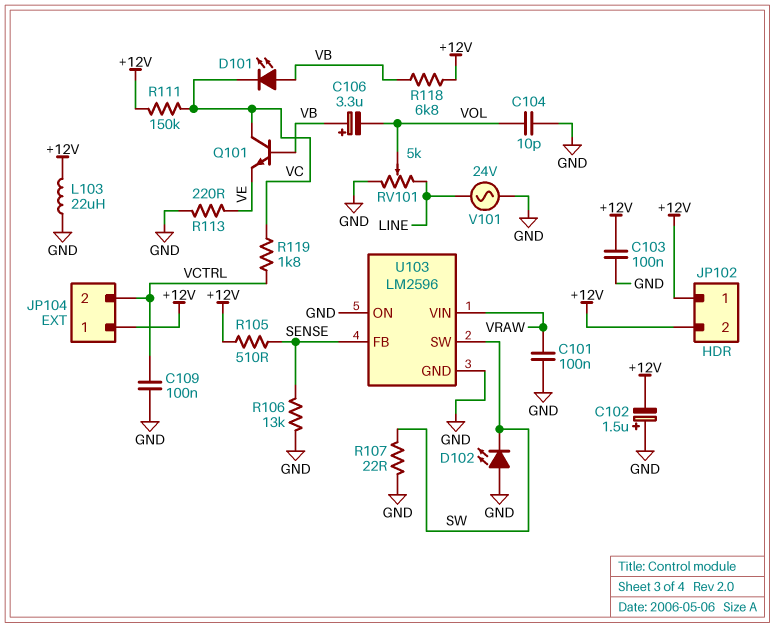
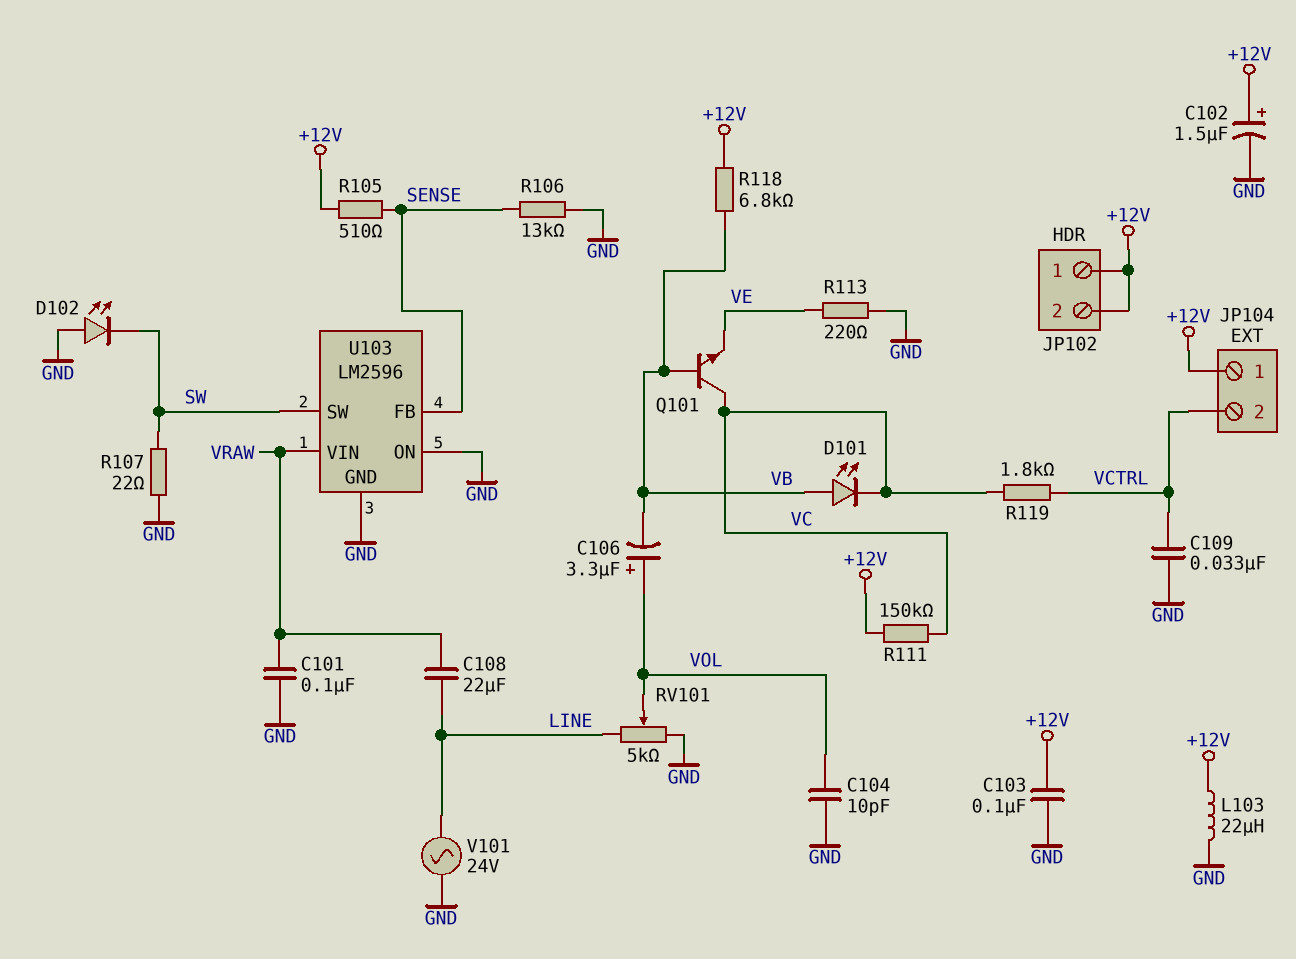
C102: 1.5uF (plus GND, minus +12V) -> 1.5uF (plus +12V, minus GND)
C106: 3.3uF (plus VB, minus VOL) -> 3.3uF (plus VOL, minus VB)
C108: none -> 22uF (LINE, VRAW)
C109: 100nF (GND, VCTRL) -> 33nF (GND, VCTRL)

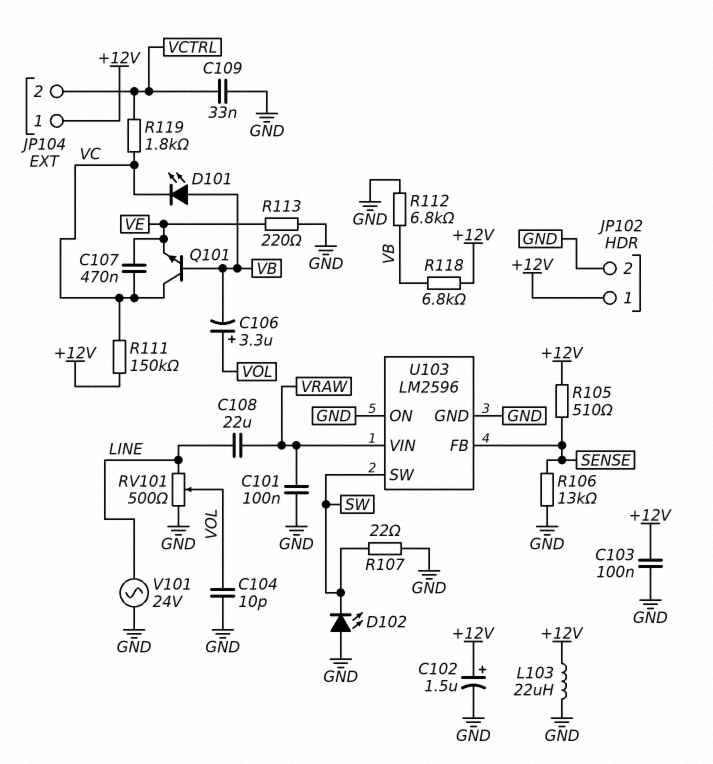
C107: none -> 470nF (VC, VE)
JP102 pin 2: +12V -> GND
R112: none -> 6.8k (GND, VB)
RV101: 5k (GND, LINE, wiper VOL) -> 500 (GND, LINE, wiper VOL)

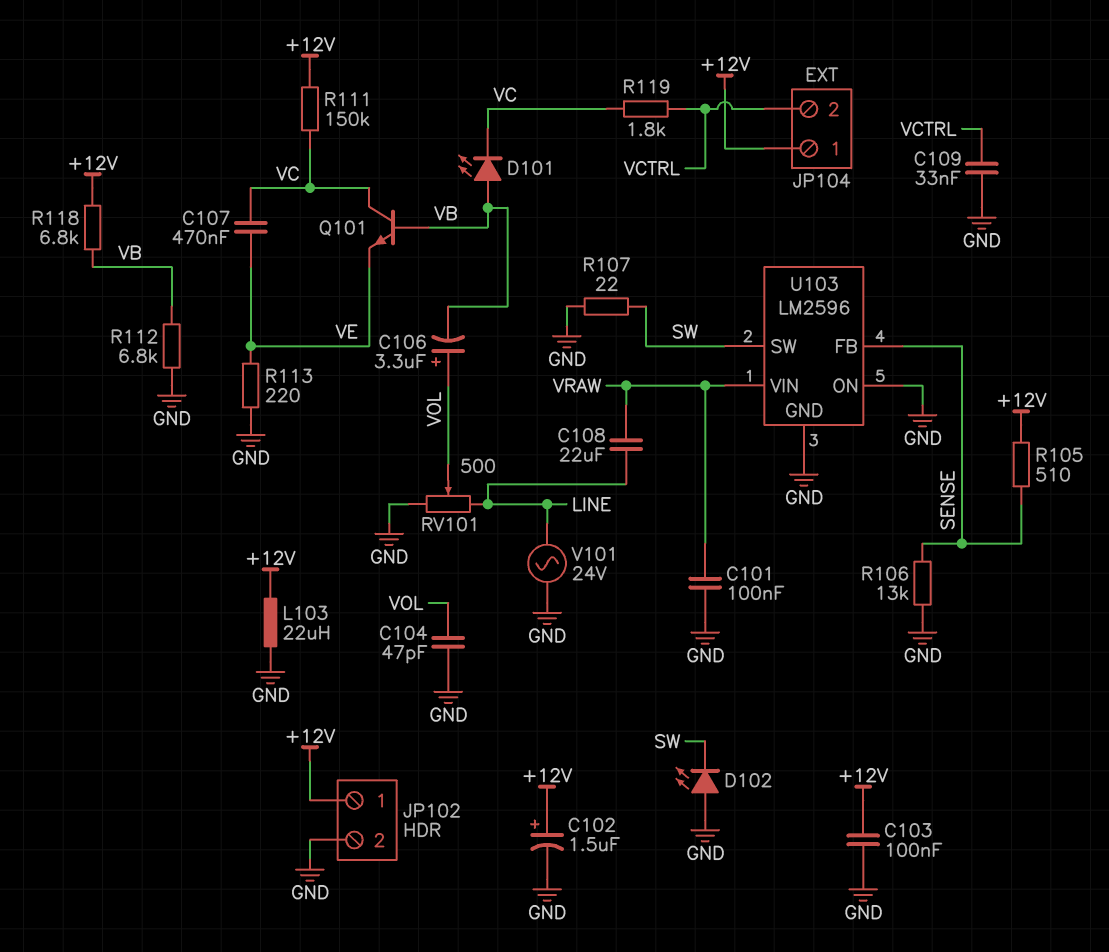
C104: 10pF (GND, VOL) -> 47pF (GND, VOL)

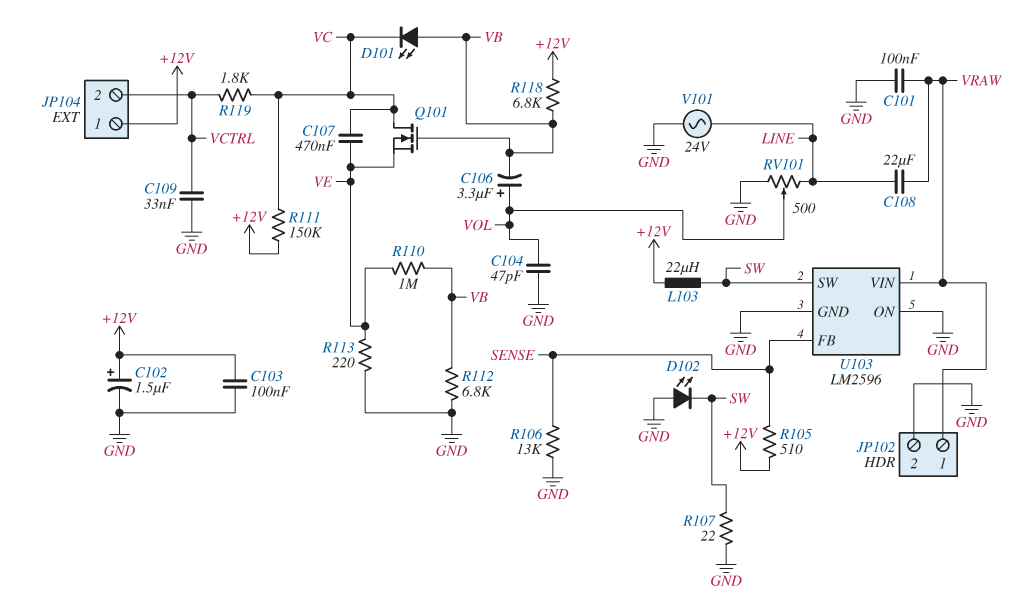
JP102 pin 1: +12V -> VRAW
L103: 22uH (+12V, GND) -> 22uH (+12V, SW)
Q101: NPN (B VB, C VC, E VE) -> NMOS (G VB, D VC, S VE)
R110: none -> 1M (VB, VE)

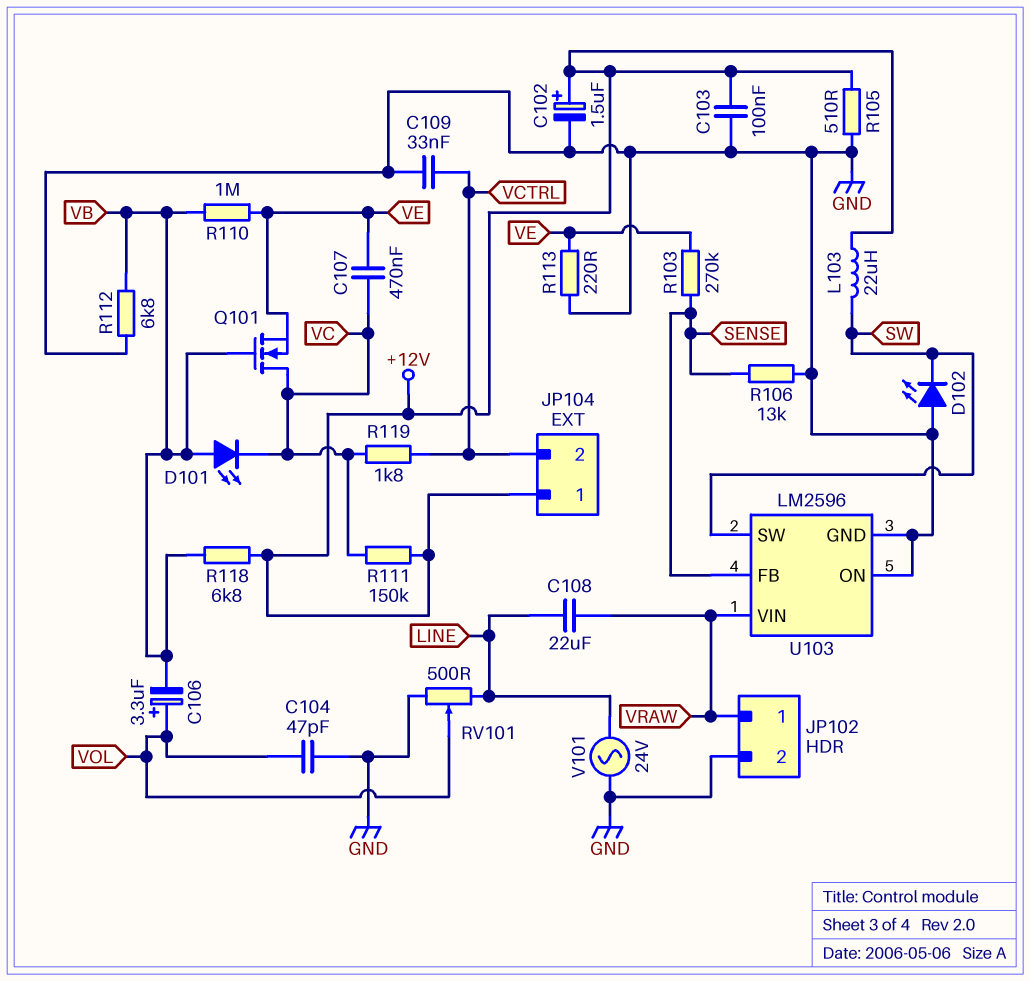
C101: 100nF (GND, VRAW) -> none
R103: none -> 270k (SENSE, VE)
R105: 510 (+12V, SENSE) -> 510 (+12V, GND)
R107: 22 (GND, SW) -> none

